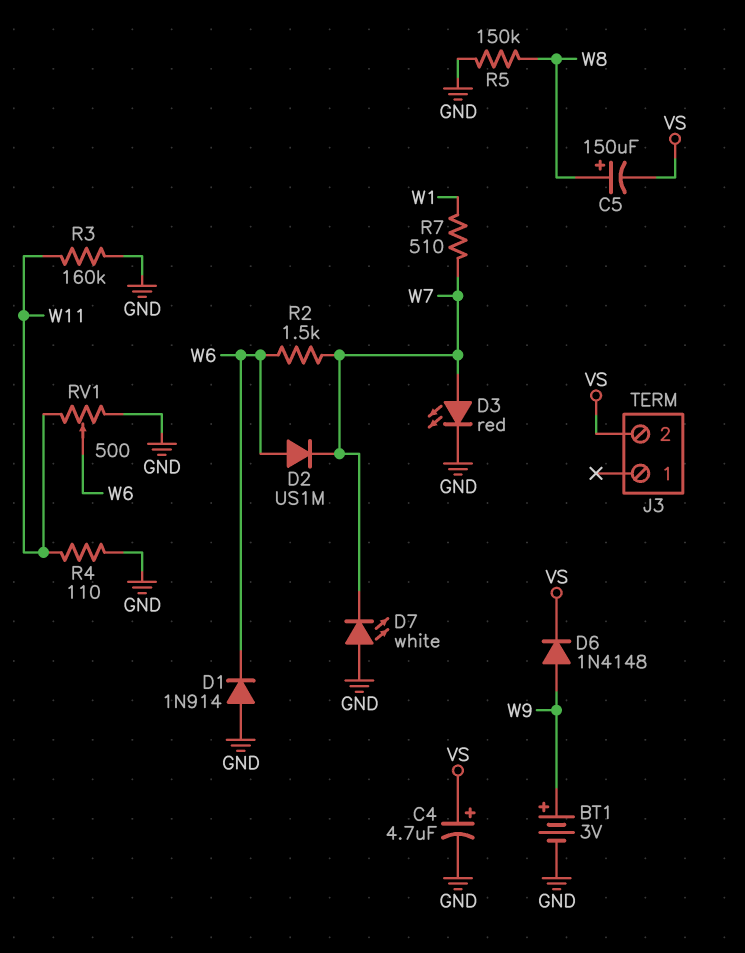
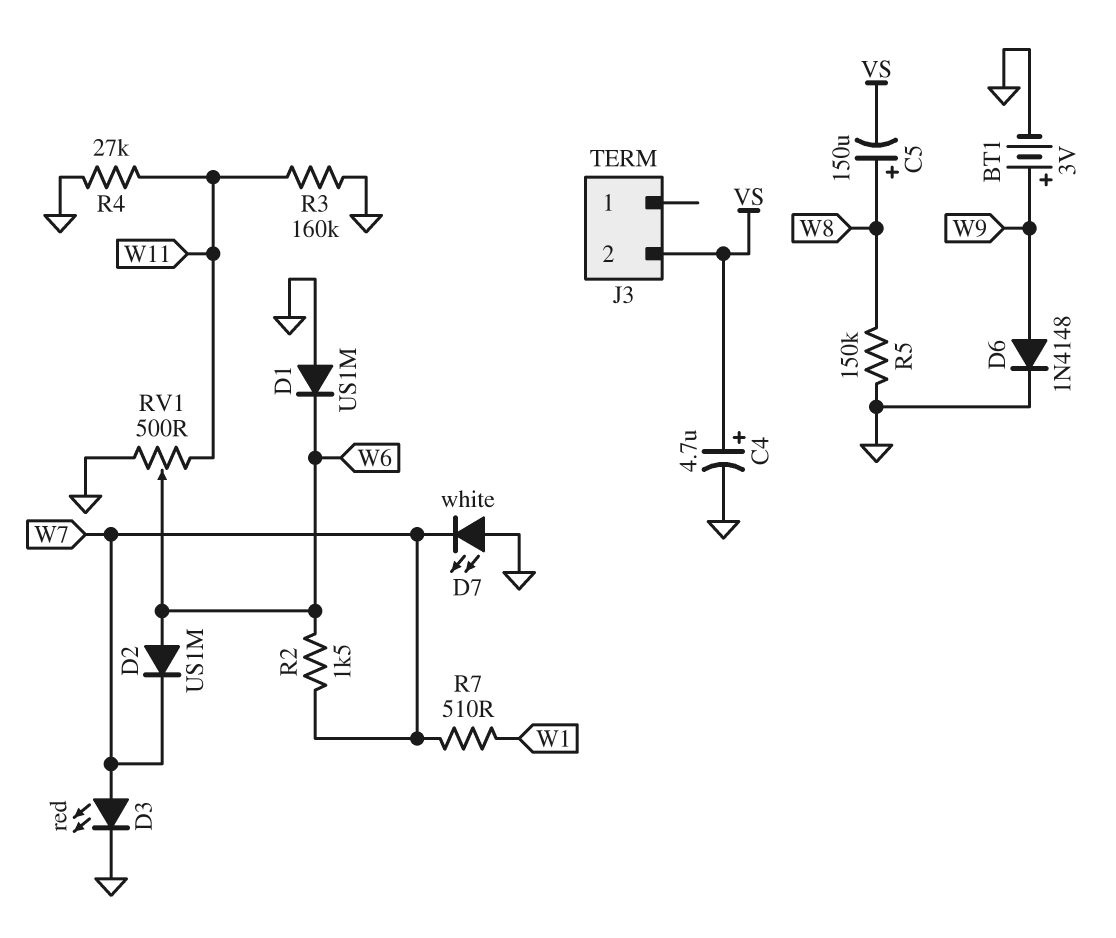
D1: diode 1N914 (A GND, K W6) -> diode US1M (A GND, K W6)
D6: diode 1N4148 (A W9, K VS) -> diode 1N4148 (A W9, K GND)
R4: 110 (GND, W11) -> 27k (GND, W11)

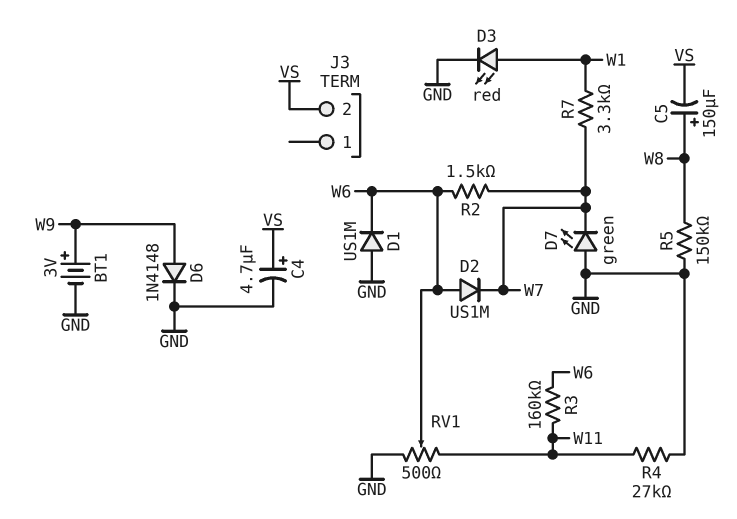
D3: LED red (A W7, K GND) -> LED red (A W1, K GND)
D7: LED white (A GND, K W7) -> LED green (A GND, K W7)
R3: 160k (GND, W11) -> 160k (W6, W11)
R7: 510 (W1, W7) -> 3.3k (W1, W7)

